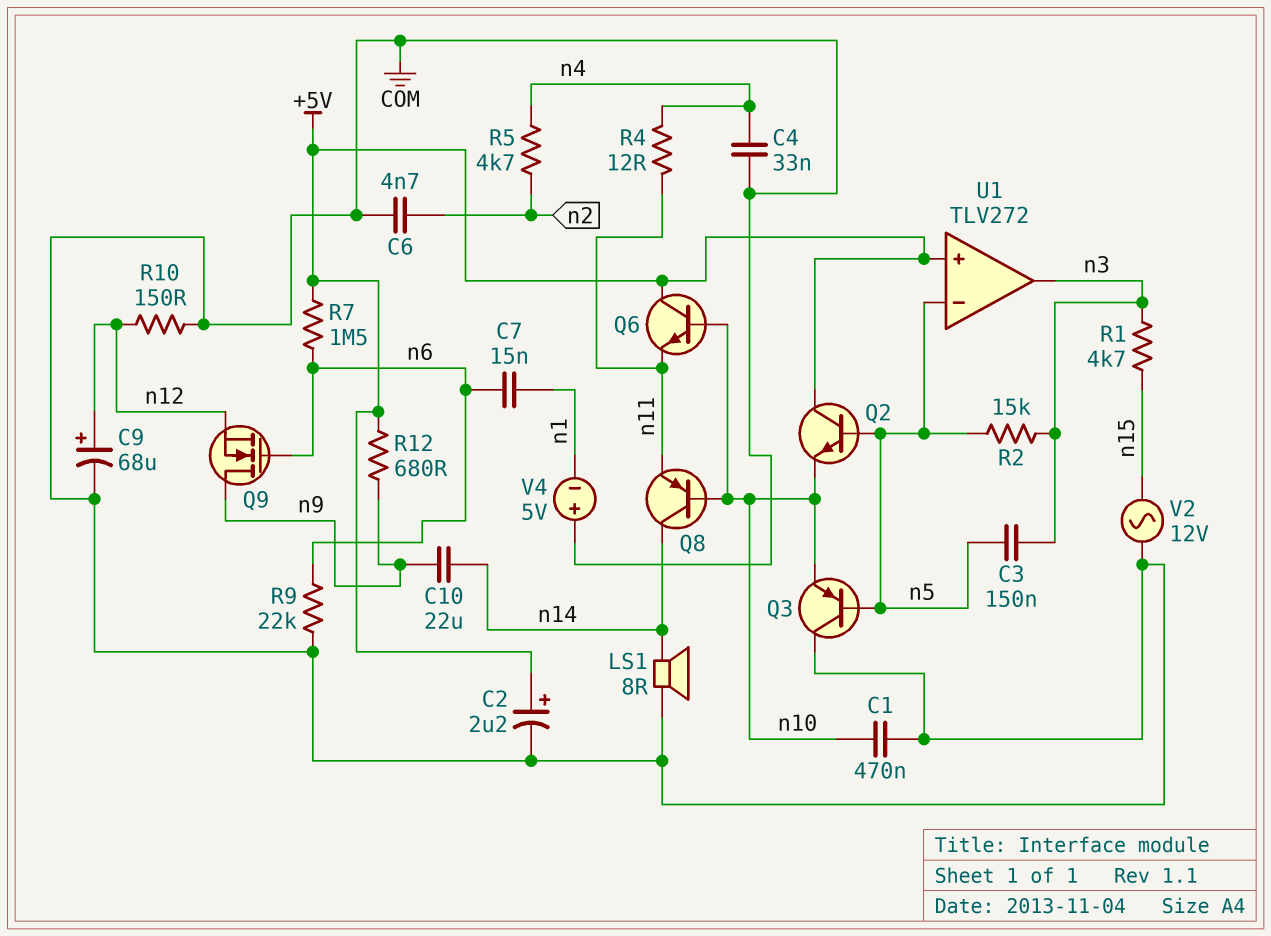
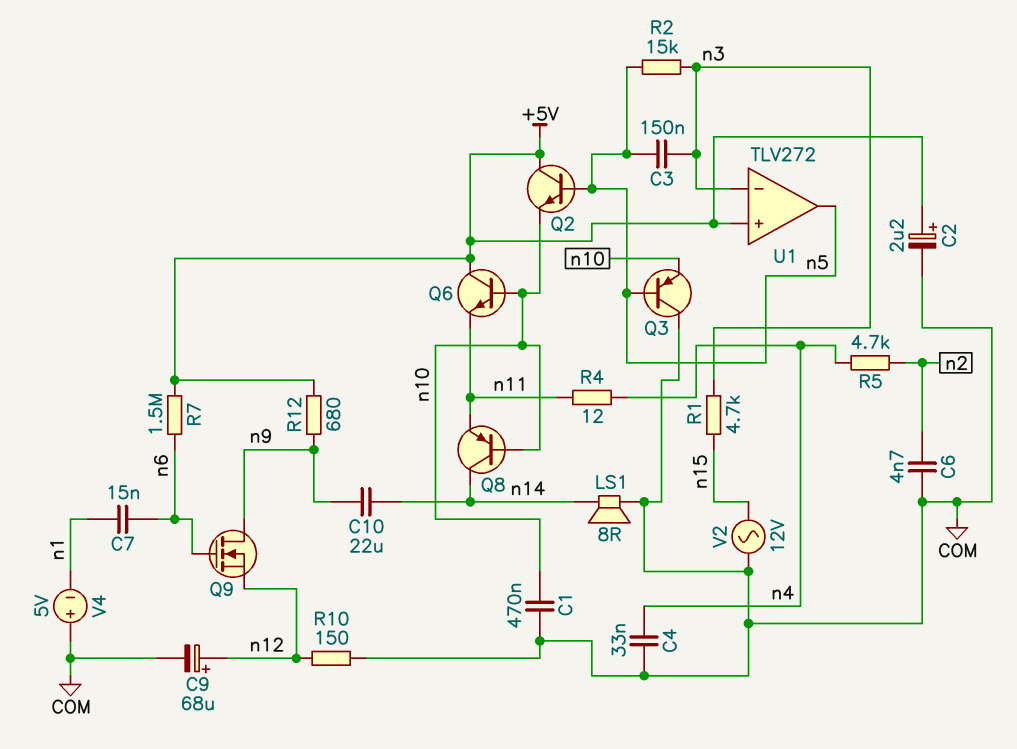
R9: 22k (COM, n6) -> none
U1 pin in-: n5 -> n3
U1 pin out: n3 -> n5

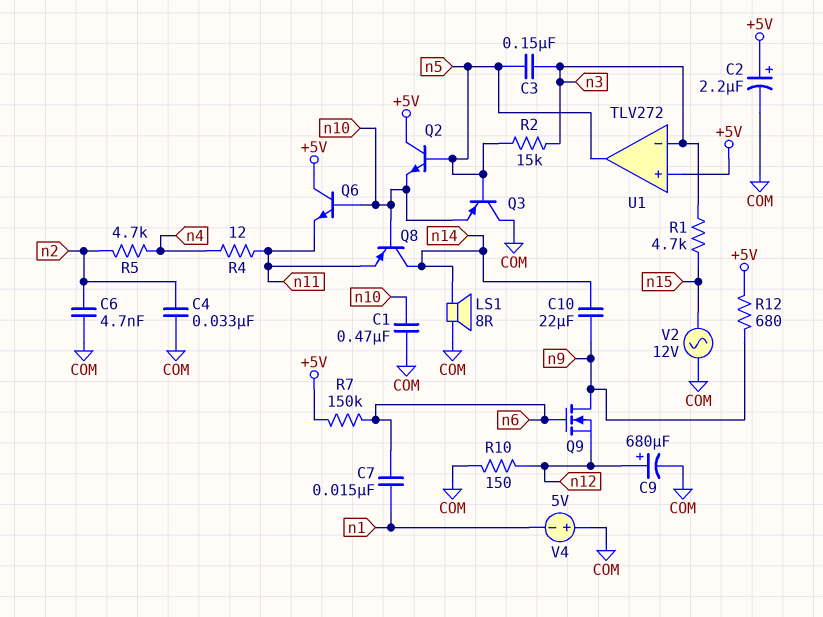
C4: 33nF (COM, n4) -> 33nF (COM, n2)
C9: 68uF (plus n12, minus COM) -> 680uF (plus n12, minus COM)
R7: 1.5M (+5V, n6) -> 150k (+5V, n6)

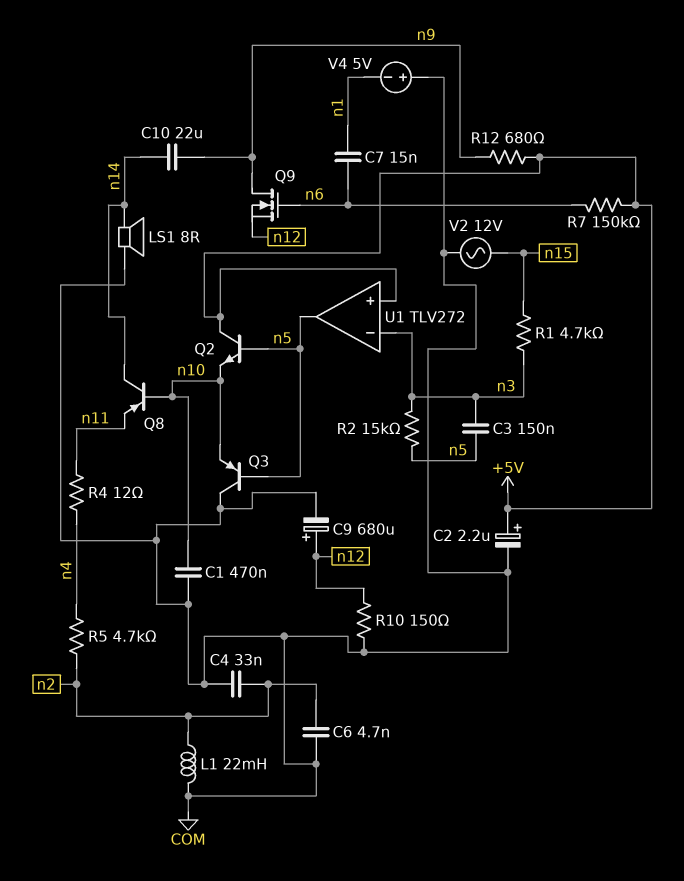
L1: none -> 22mH (COM, n2)
Q6: NPN (B n10, C +5V, E n11) -> none

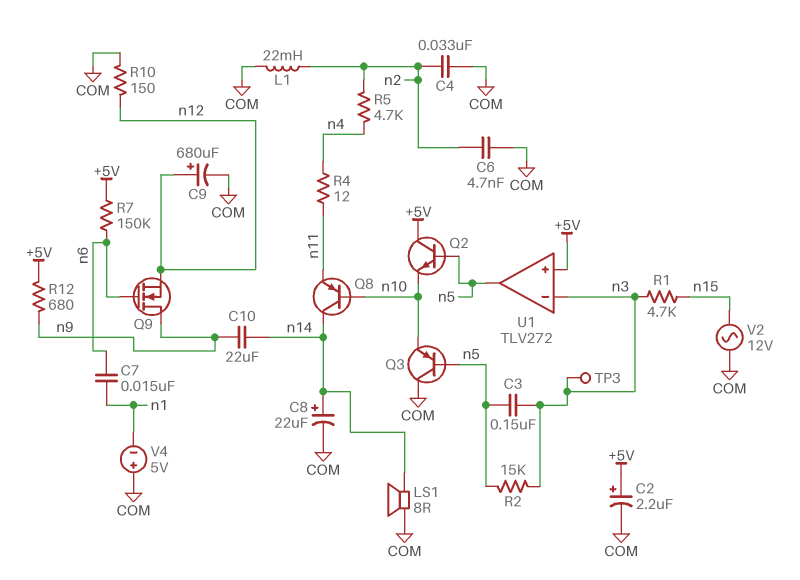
C1: 470nF (COM, n10) -> none
C8: none -> 22uF (plus n14, minus COM)
TP3: none -> test point (n3)

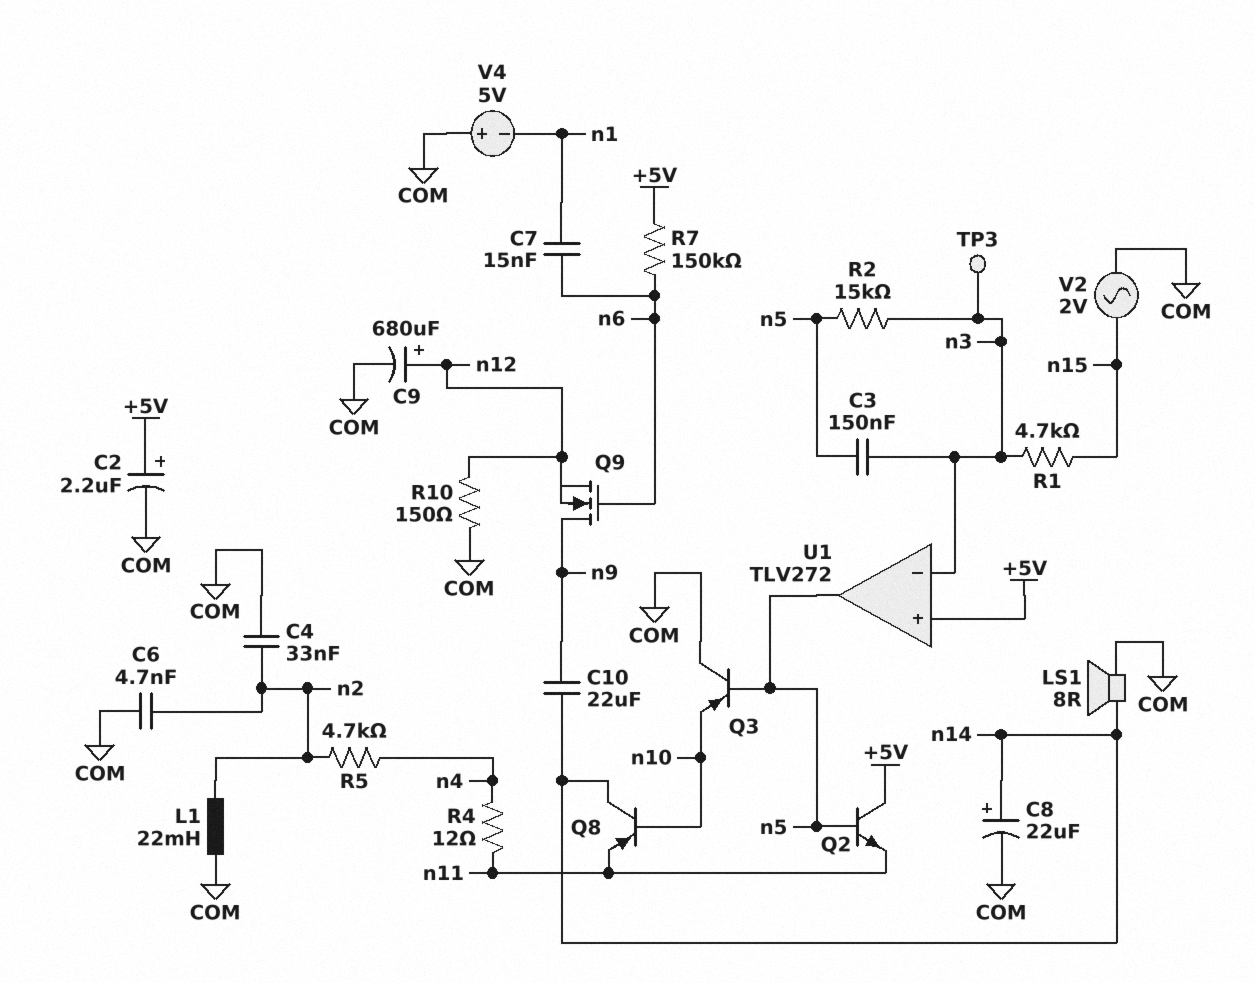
Q2: NPN (B n5, C +5V, E n10) -> NPN (B n5, C +5V, E n11)
R12: 680 (+5V, n9) -> none
V2: AC 12V (COM, n15) -> AC 2V (COM, n15)

